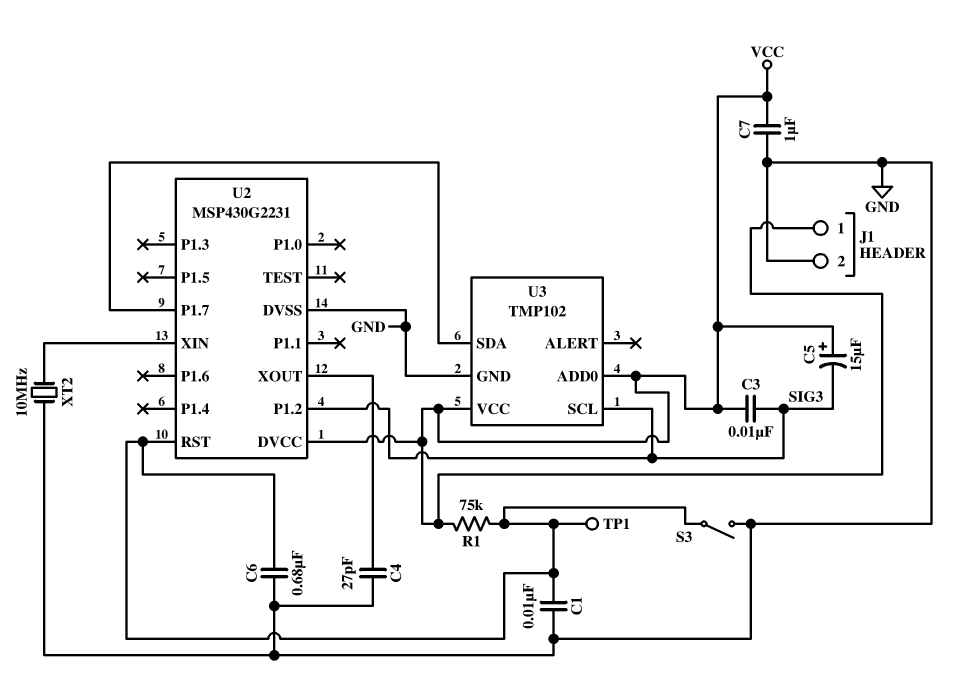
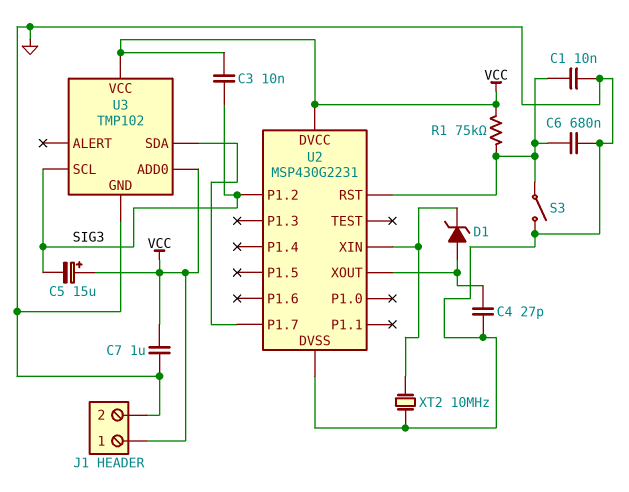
D1: none -> zener (A U2/XOUT, K U2/XIN)
TP1: test point (U2/RST) -> none

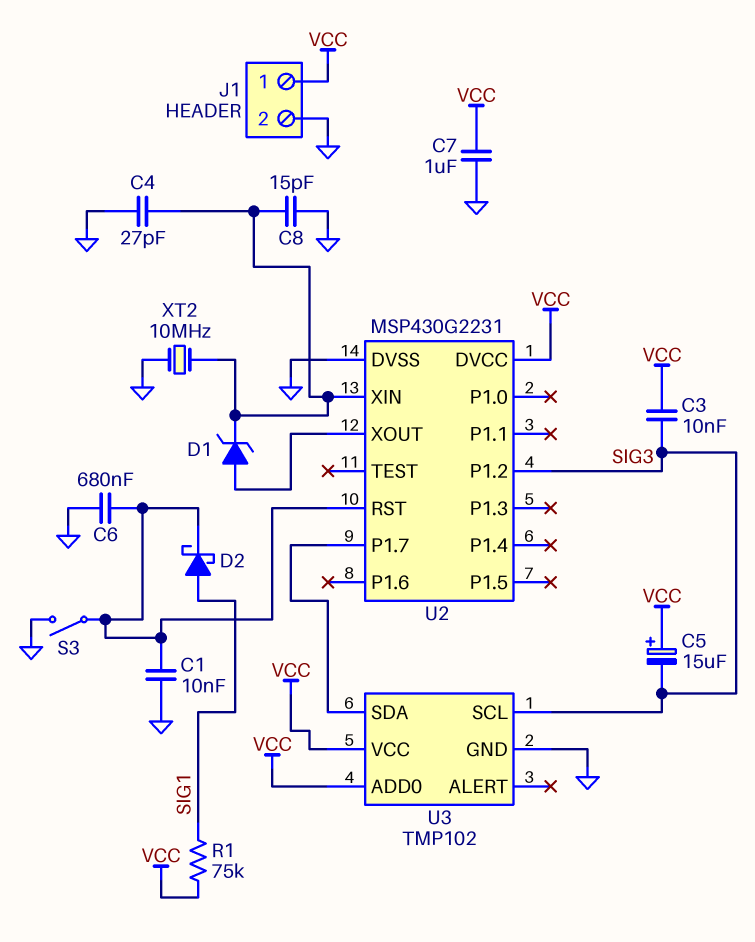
C4: 27pF (GND, U2/XOUT) -> 27pF (GND, U2/XIN)
C8: none -> 15pF (GND, U2/XIN)
D2: none -> schottky (A SIG1, K U2/RST)
R1: 75k (U2/RST, VCC) -> 75k (SIG1, VCC)

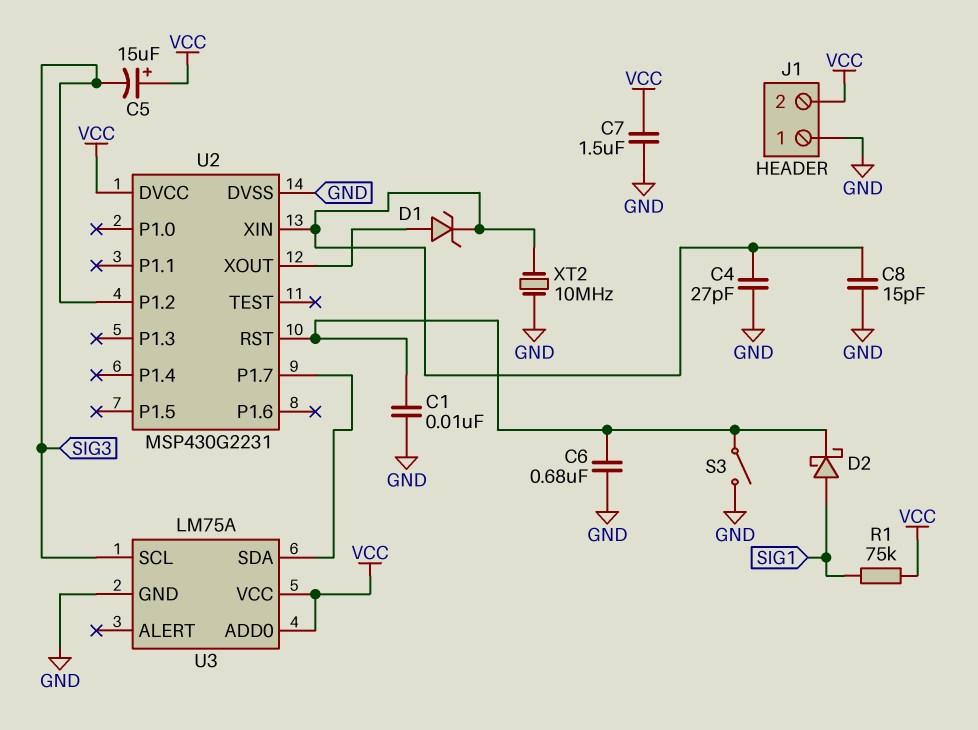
C3: 10nF (SIG3, VCC) -> none
C7: 1uF (GND, VCC) -> 1.5uF (GND, VCC)
J1 pin 1: VCC -> GND
J1 pin 2: GND -> VCC
U3: TMP102 -> LM75A

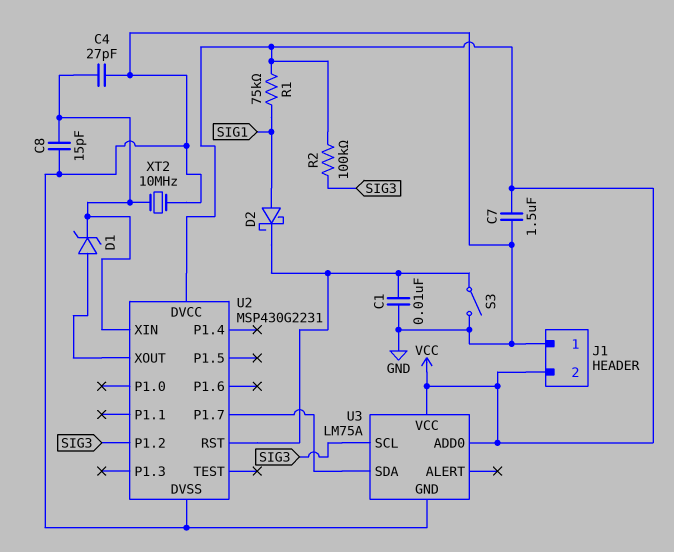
C5: 15uF (plus VCC, minus SIG3) -> none
C6: 680nF (GND, U2/RST) -> none
R2: none -> 100k (SIG3, VCC)

